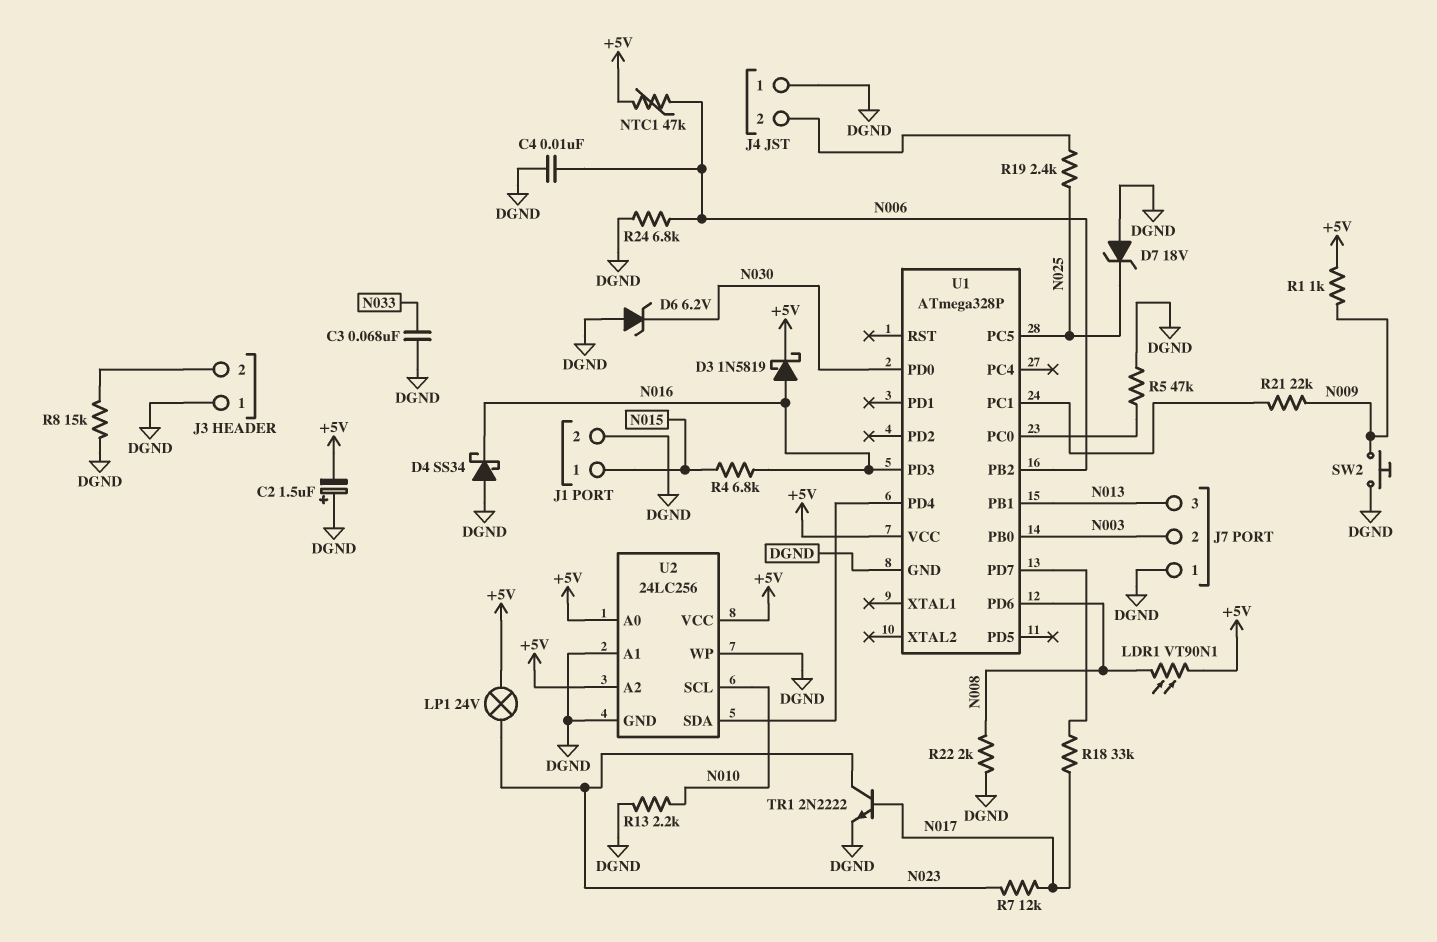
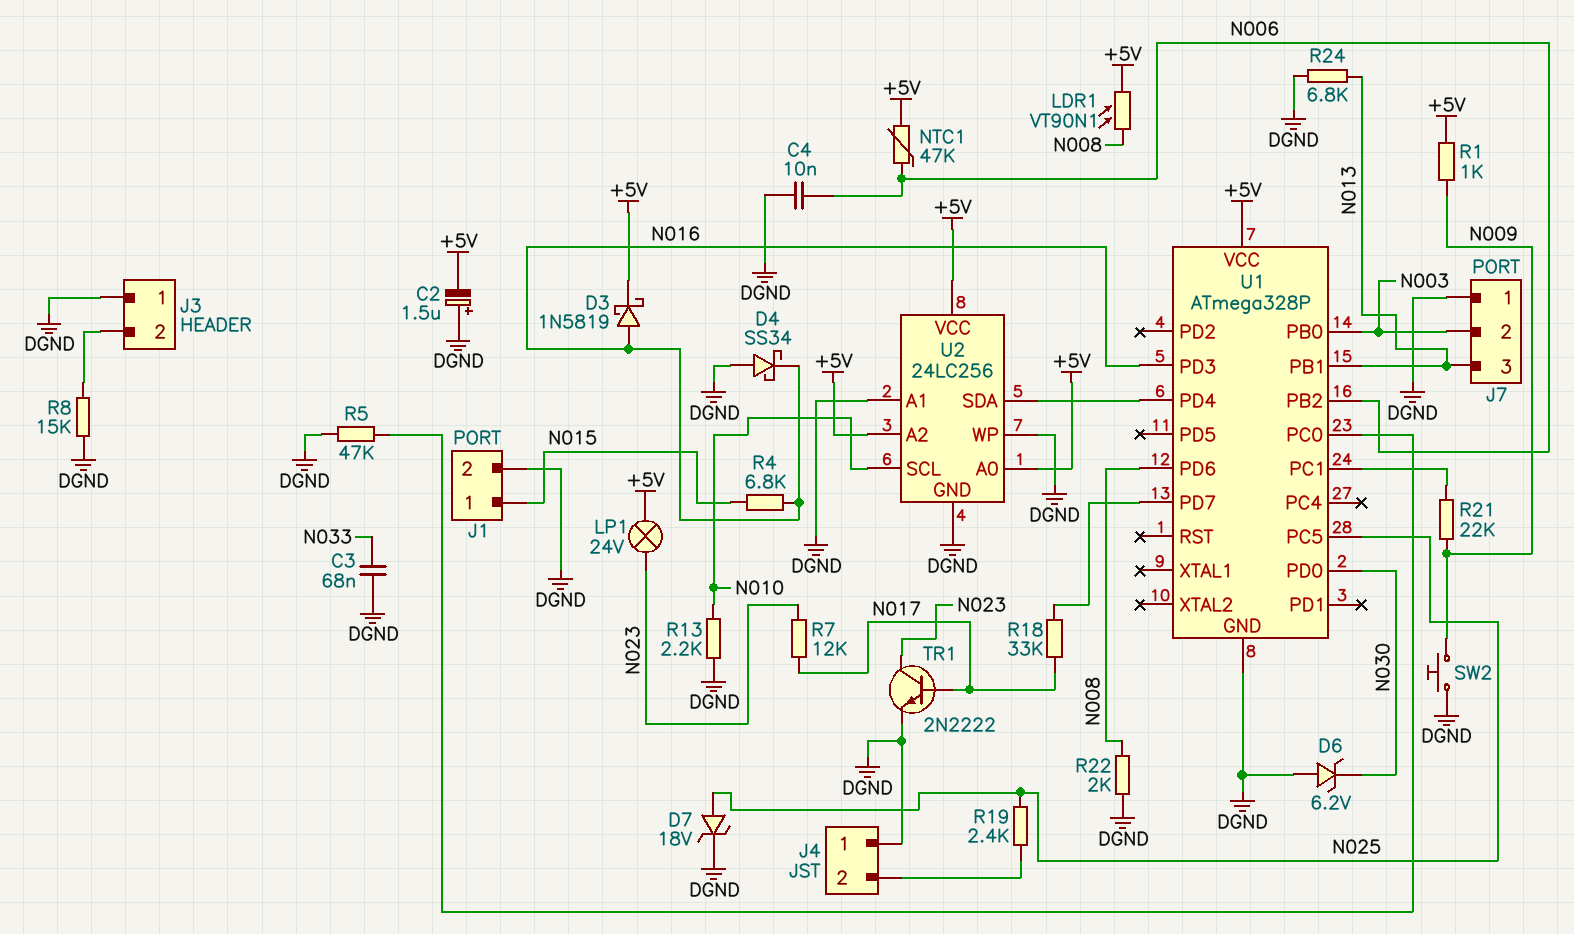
D7: zener 18V (A DGND, K N025) -> zener 18V (A N025, K DGND)
R24: 6.8k (DGND, N006) -> 6.8k (DGND, N013)

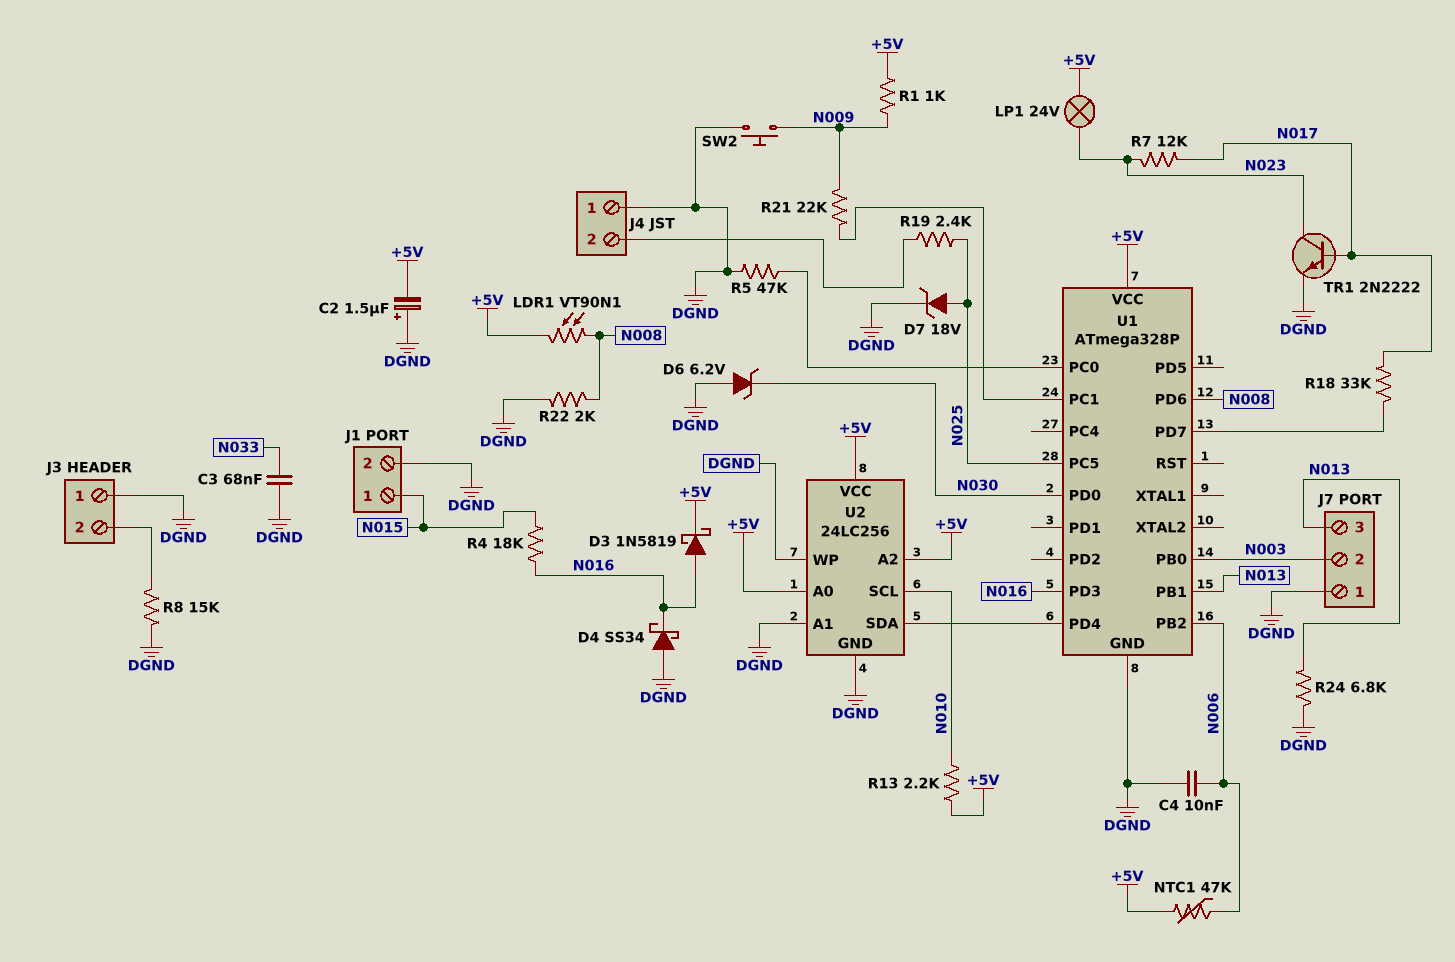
R4: 6.8k (N015, N016) -> 18k (N015, N016)
R13: 2.2k (DGND, N010) -> 2.2k (+5V, N010)

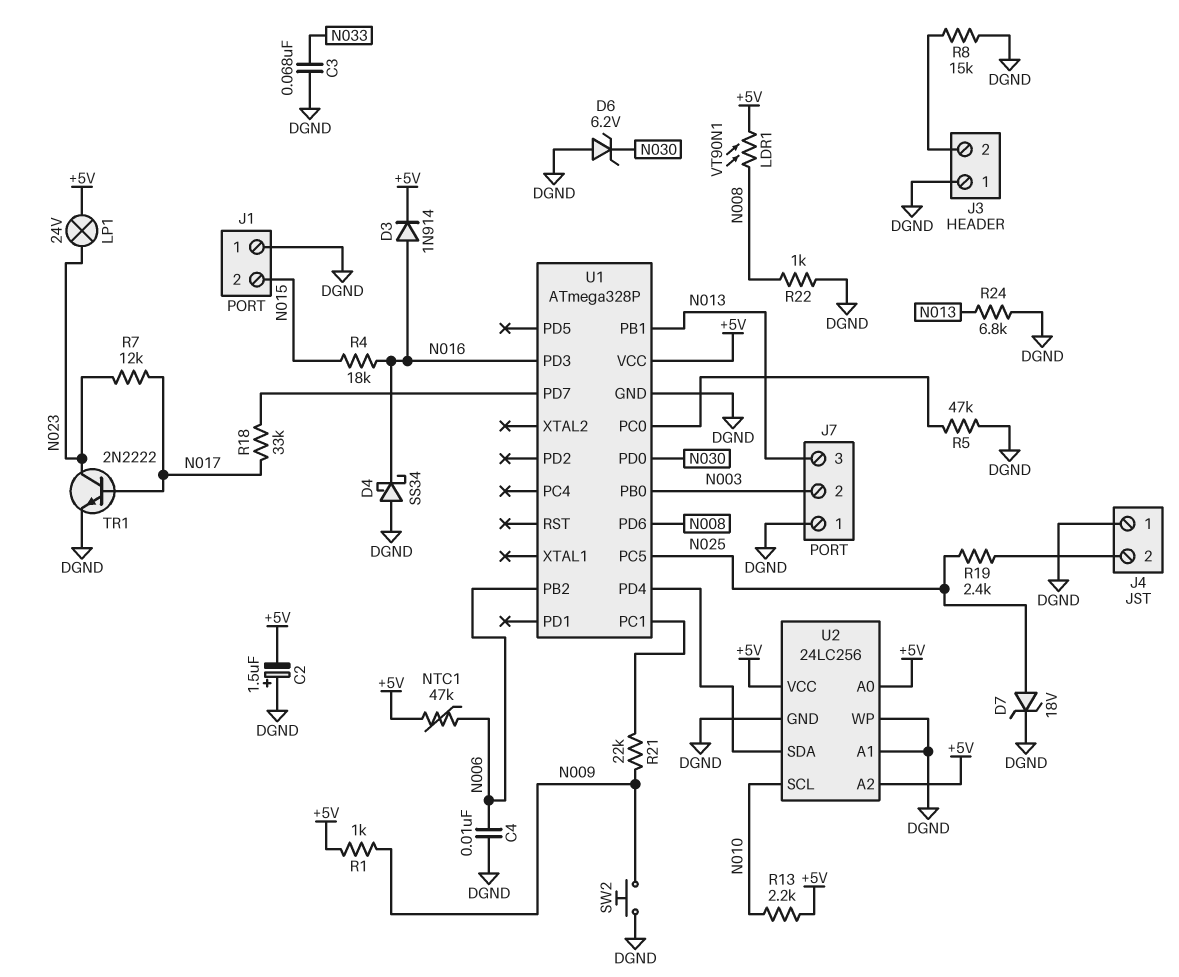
D3: schottky 1N5819 (A N016, K +5V) -> diode 1N914 (A N016, K +5V)
J1 pin 1: N015 -> DGND
J1 pin 2: DGND -> N015
R22: 2k (DGND, N008) -> 1k (DGND, N008)

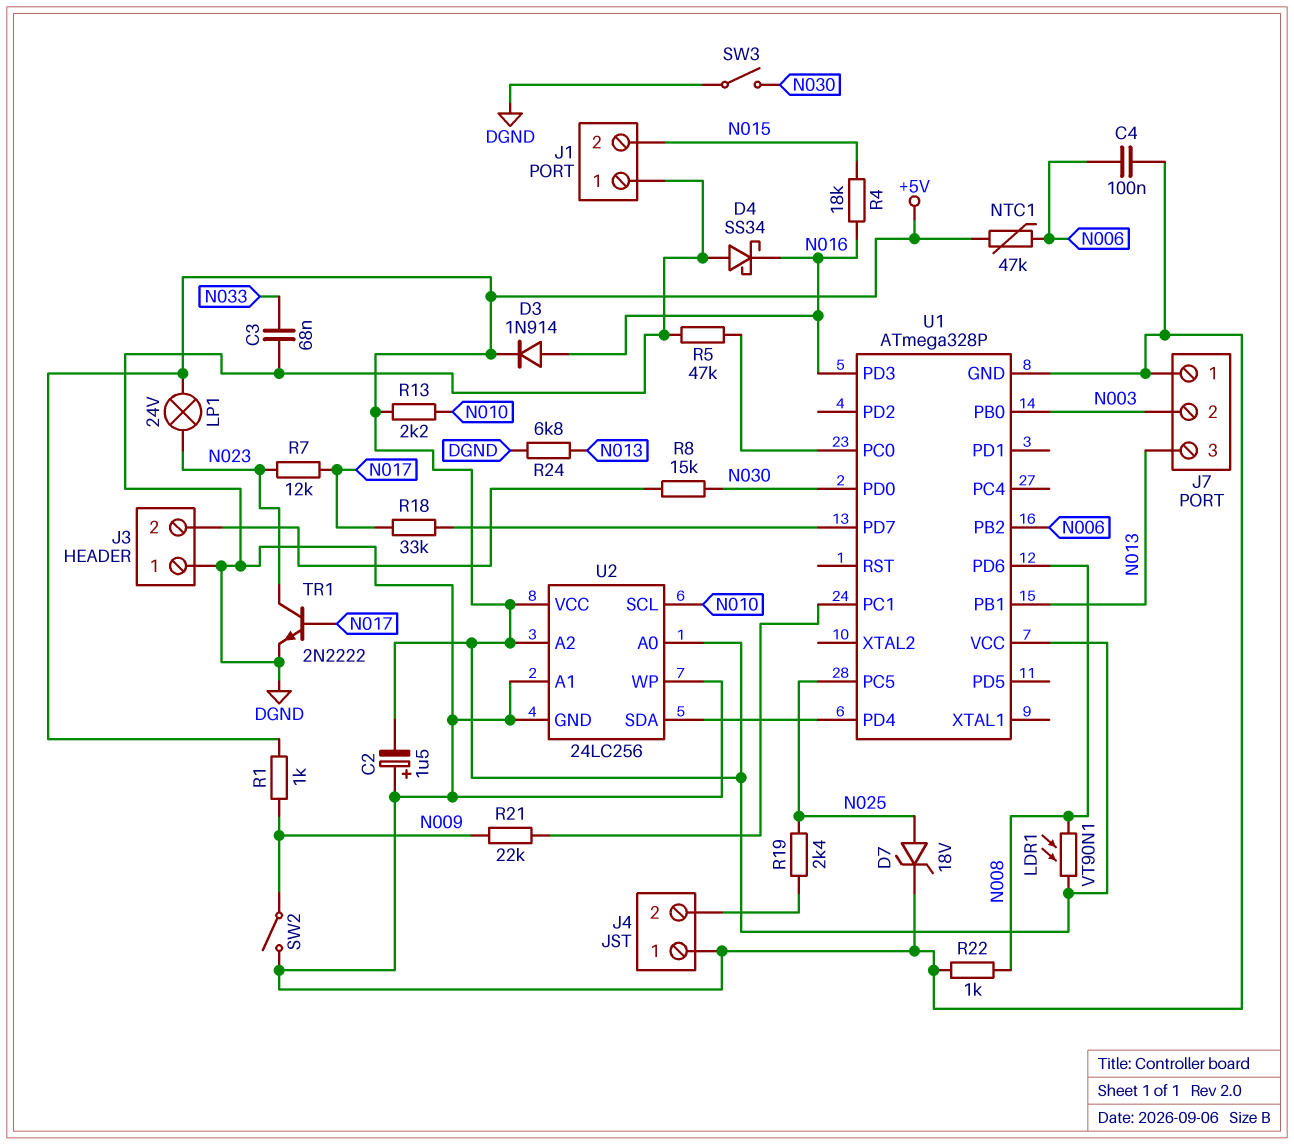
C4: 10nF (DGND, N006) -> 100nF (DGND, N006)
D6: zener 6.2V (A DGND, K N030) -> none
R8: 15k (DGND, J3/2) -> 15k (J3/2, N030)
SW2: button (DGND, N009) -> switch (DGND, N009)
SW3: none -> switch (DGND, N030)

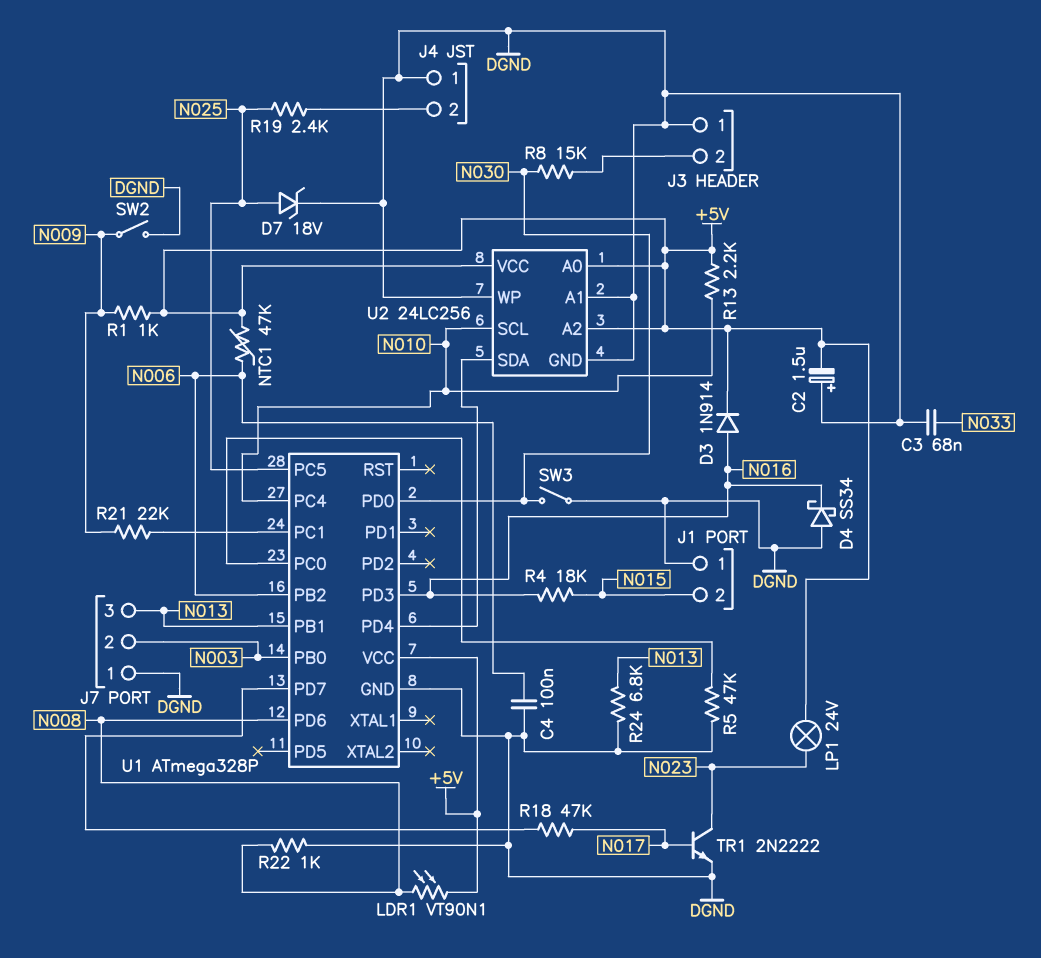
R7: 12k (N017, N023) -> none
R18: 33k (N017, U1/PD7) -> 47k (N017, U1/PD7)
U1 pin PC4: none -> N010

